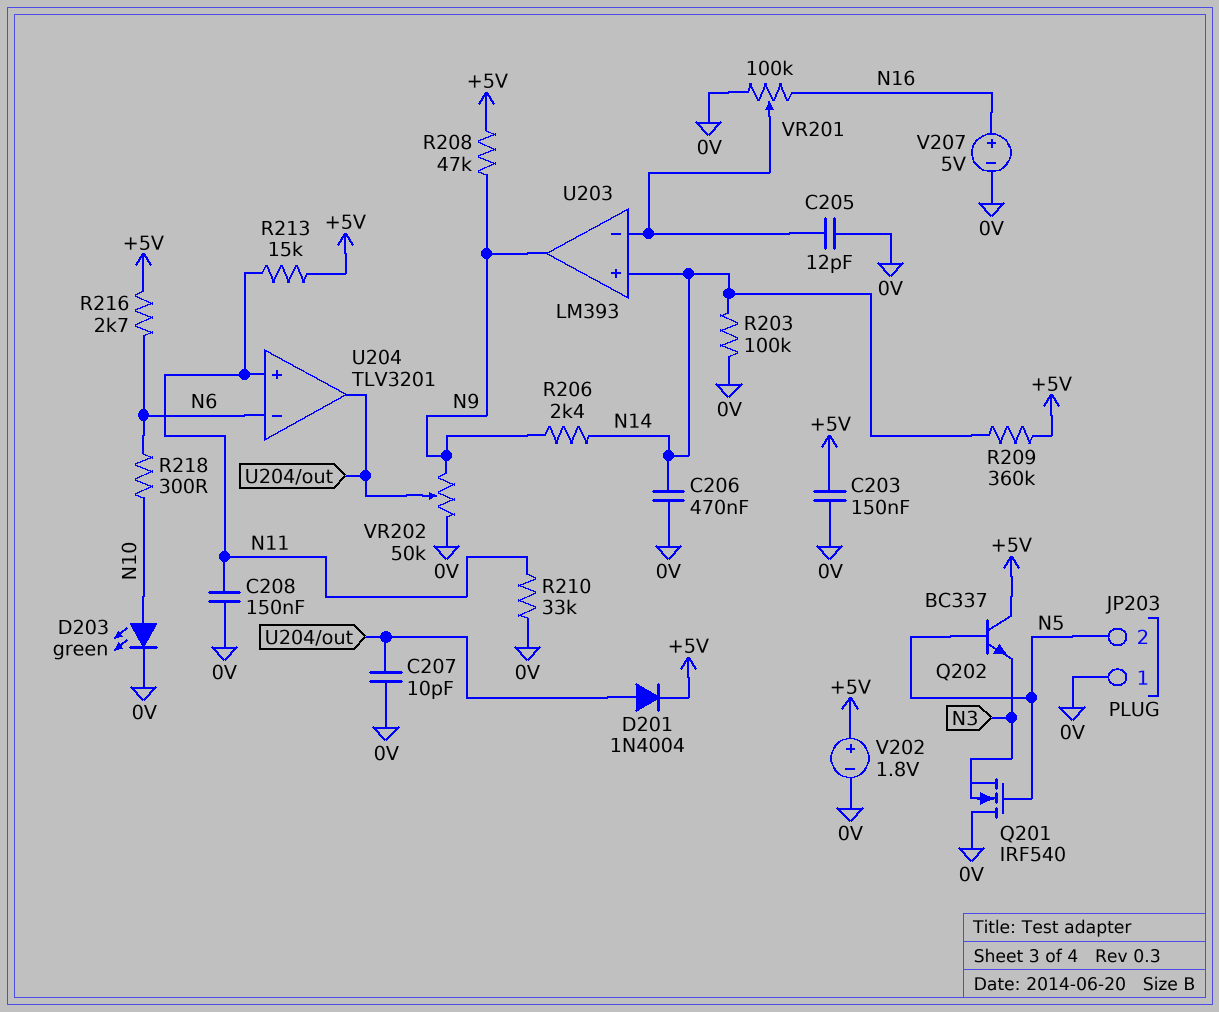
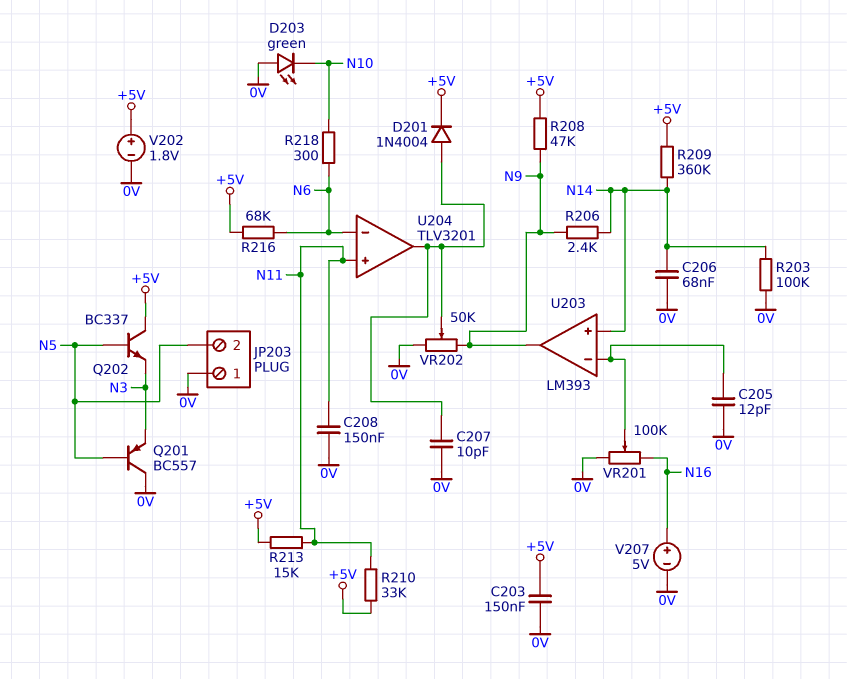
C206: 470nF (0V, N14) -> 68nF (0V, N14)
D203: LED green (A N10, K 0V) -> LED green (A 0V, K N10)
Q201: NMOS IRF540 (G N5, D 0V, S N3) -> PNP BC557 (B N5, C 0V, E N3)
R210: 33k (0V, N11) -> 33k (+5V, N11)
R216: 2.7k (+5V, N6) -> 68k (+5V, N6)

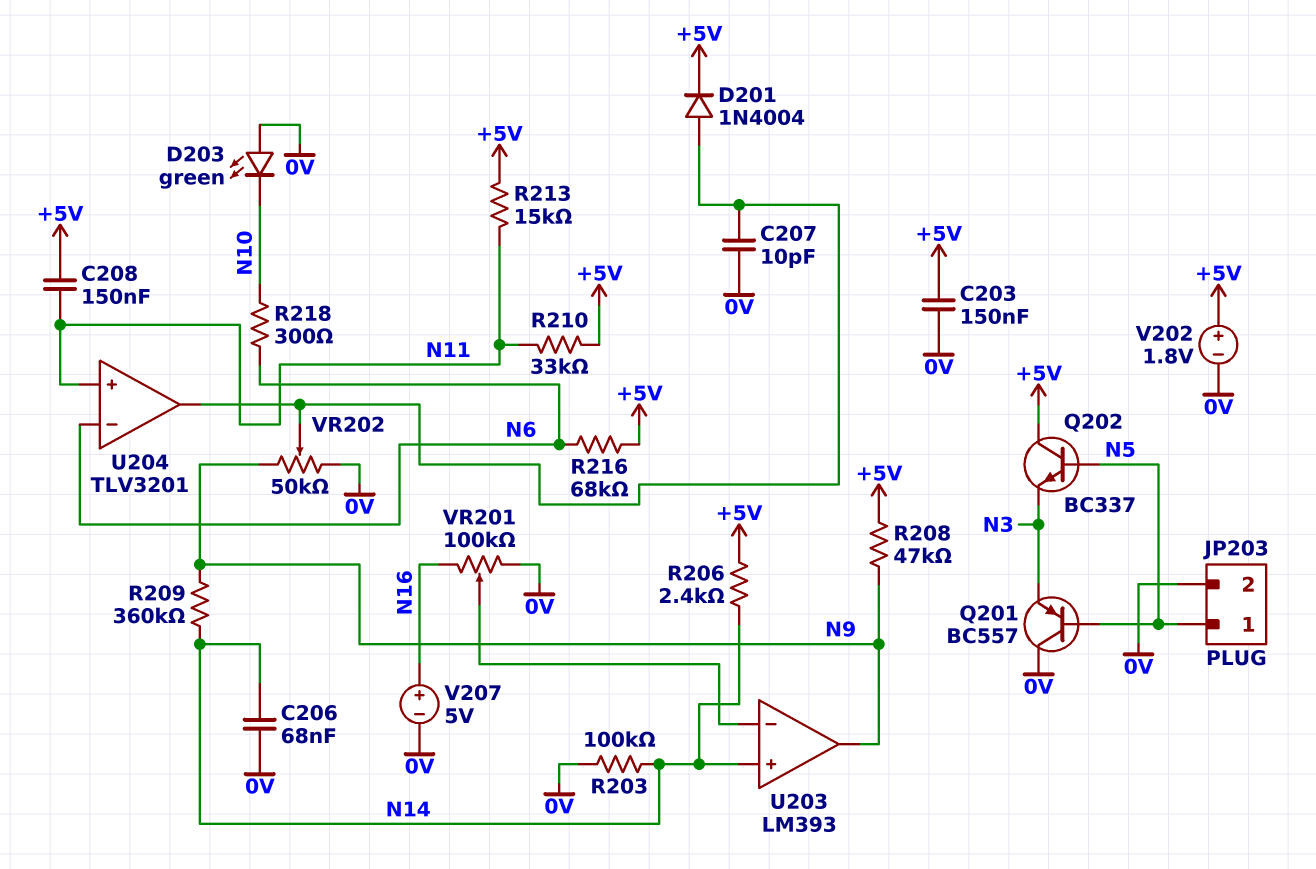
C205: 12pF (0V, U203/in-) -> none
C208: 150nF (0V, N11) -> 150nF (+5V, N11)
JP203 pin 1: 0V -> N5
JP203 pin 2: N5 -> 0V
R206: 2.4k (N9, N14) -> 2.4k (+5V, N14)
R209: 360k (+5V, N14) -> 360k (N9, N14)

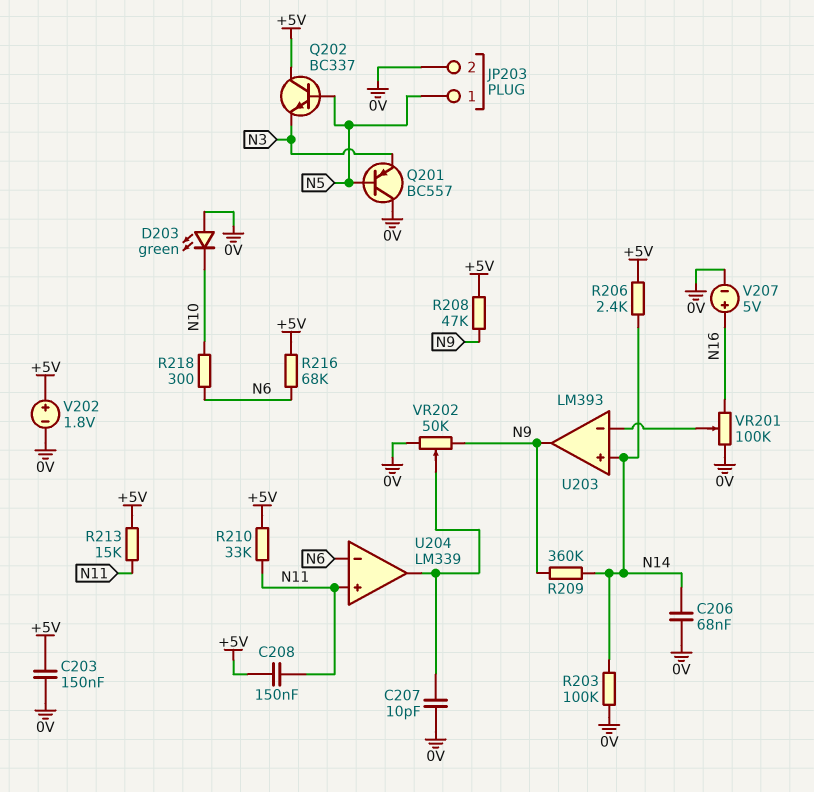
D201: diode 1N4004 (A U204/out, K +5V) -> none
U204: TLV3201 -> LM339

